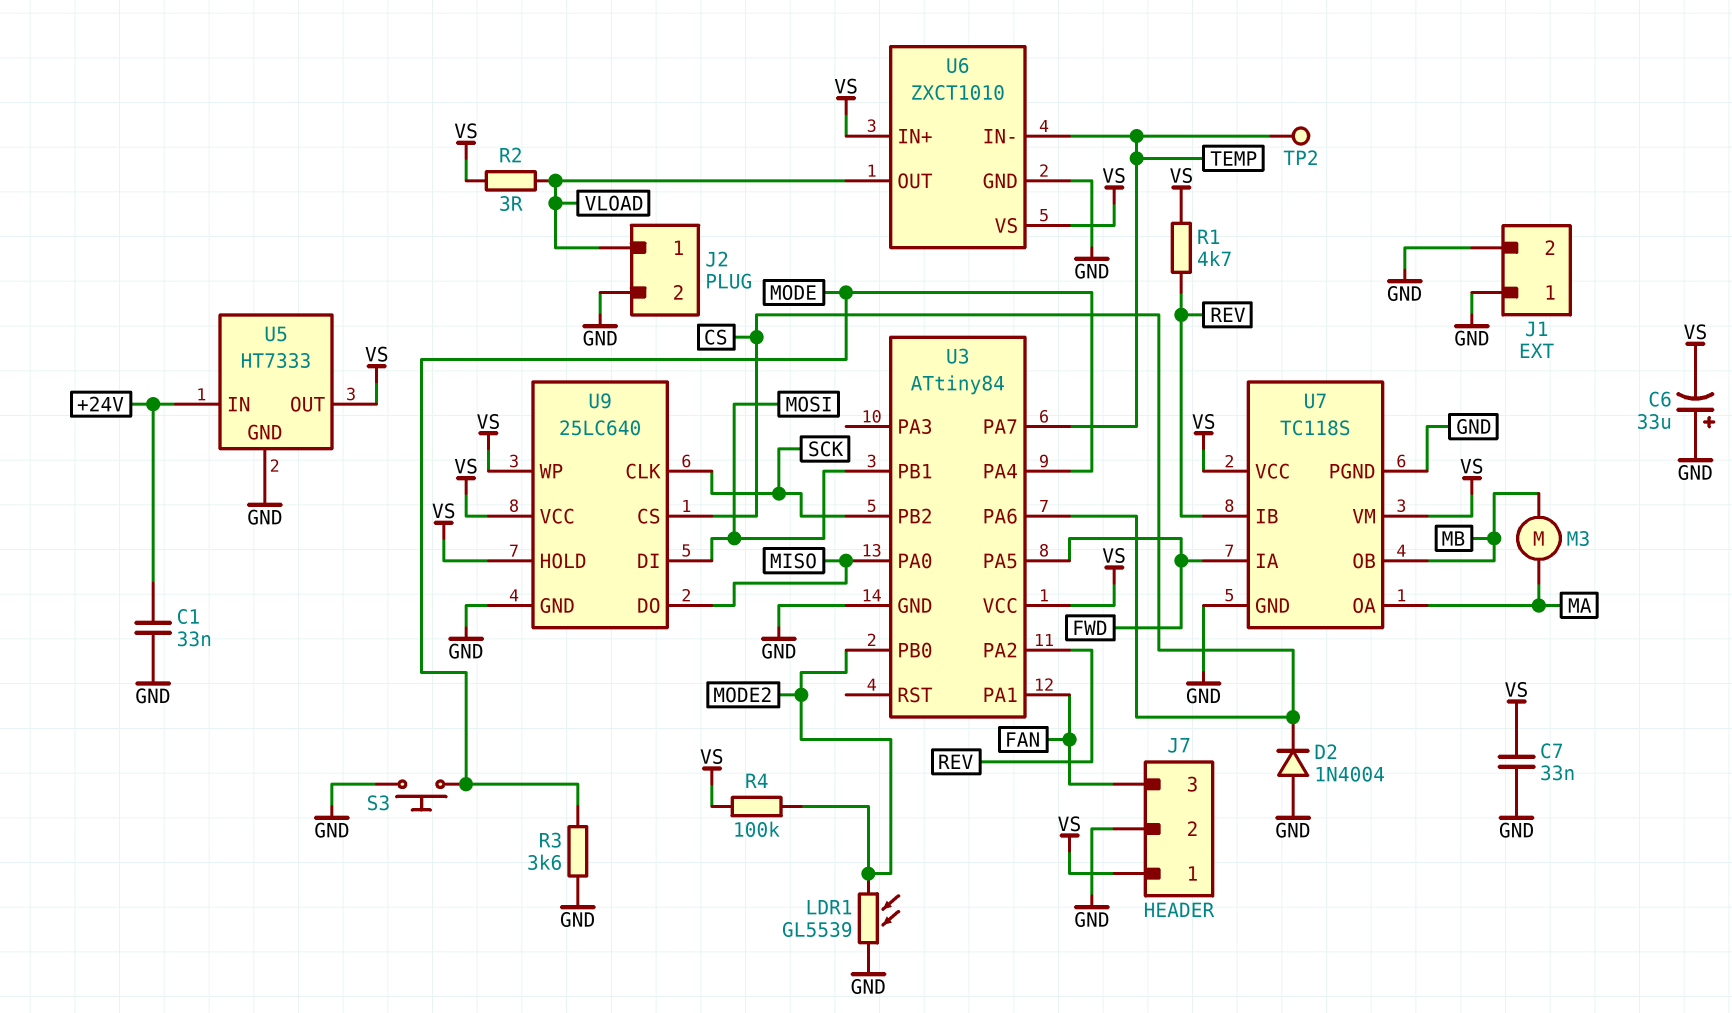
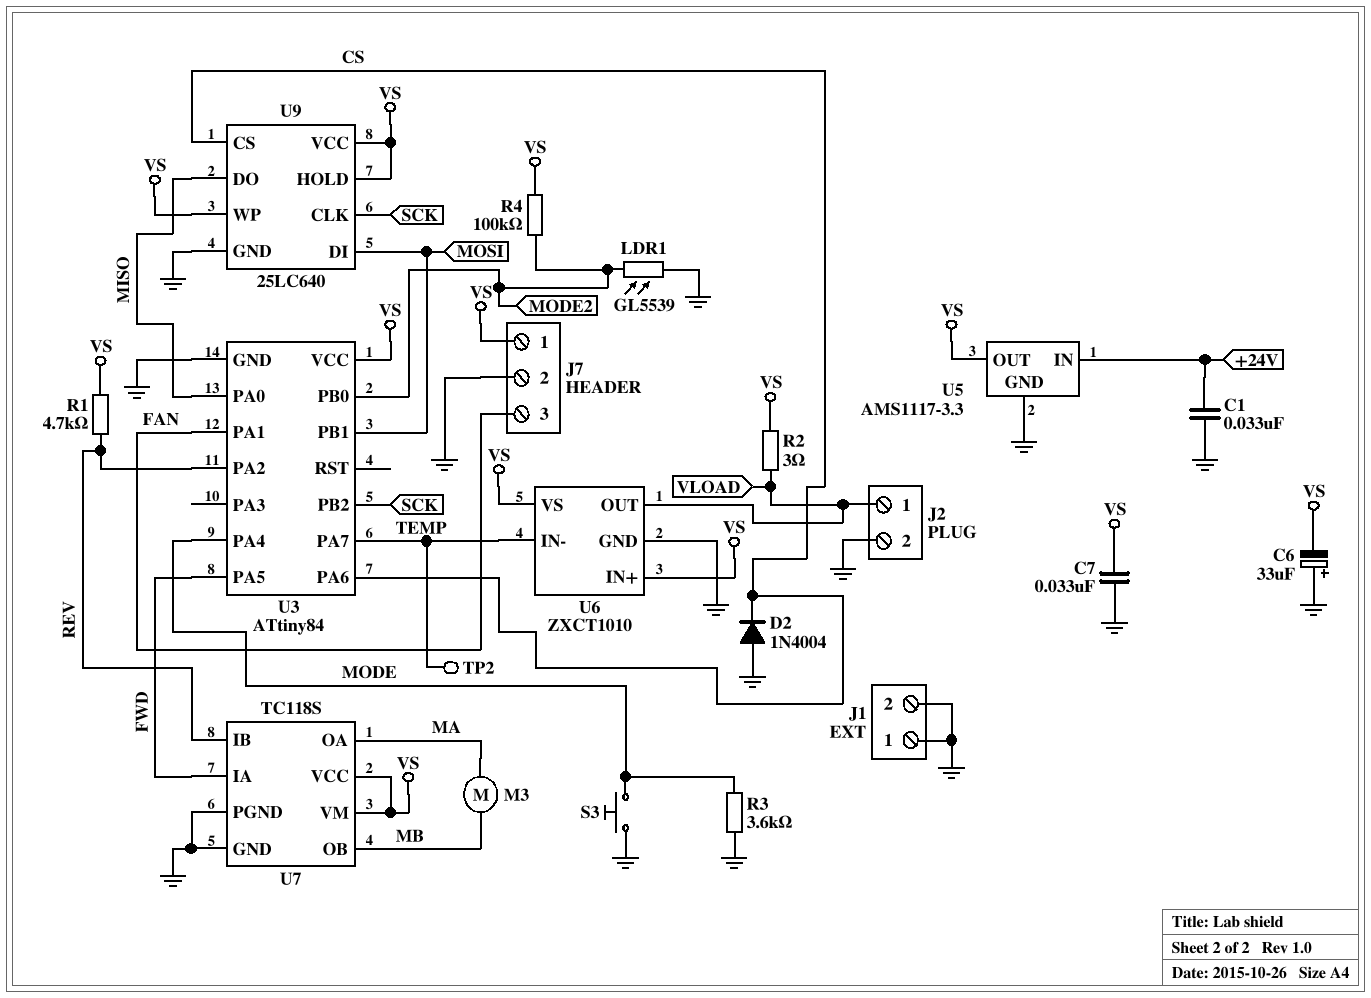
U5: HT7333 -> AMS1117-3.3

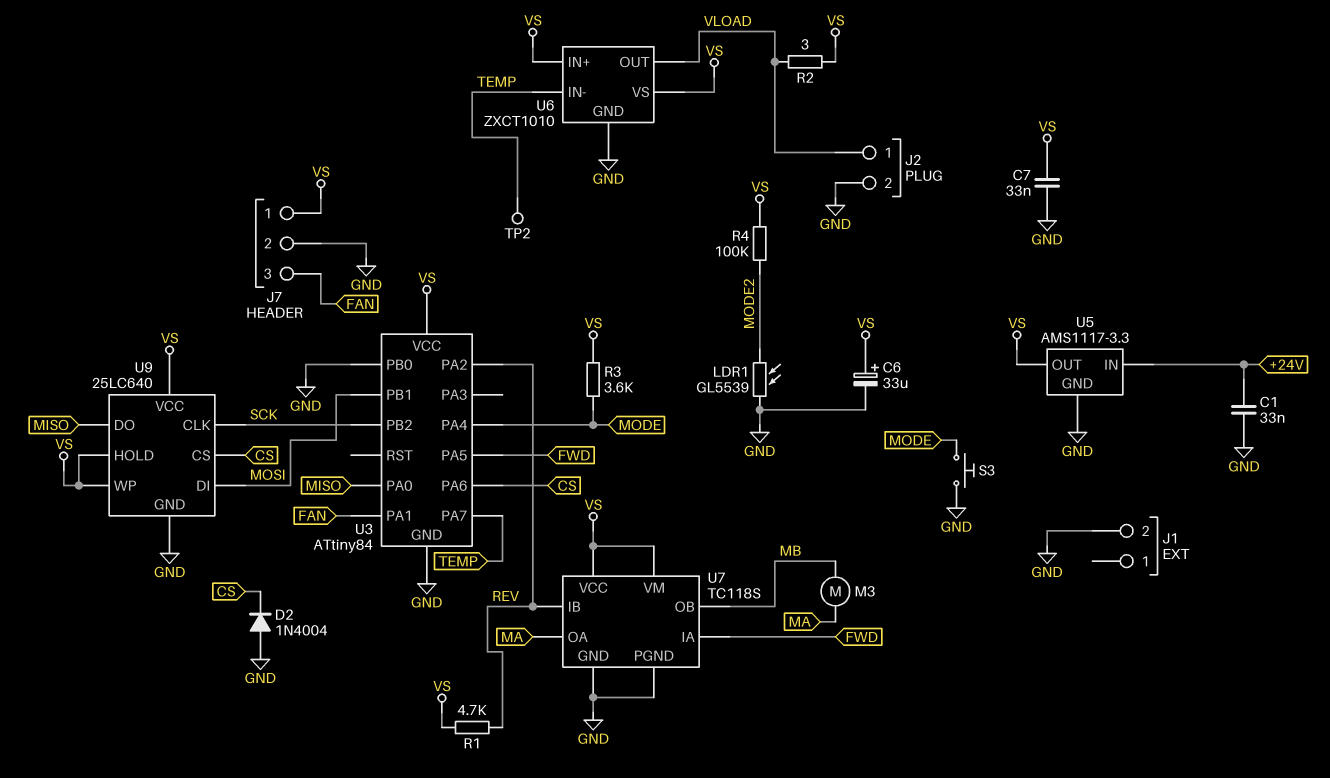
C6: 33uF (plus GND, minus VS) -> 33uF (plus VS, minus GND)
J1 pin 1: GND -> none
R3: 3.6k (GND, MODE) -> 3.6k (MODE, VS)
U3 pin PB0: MODE2 -> GND

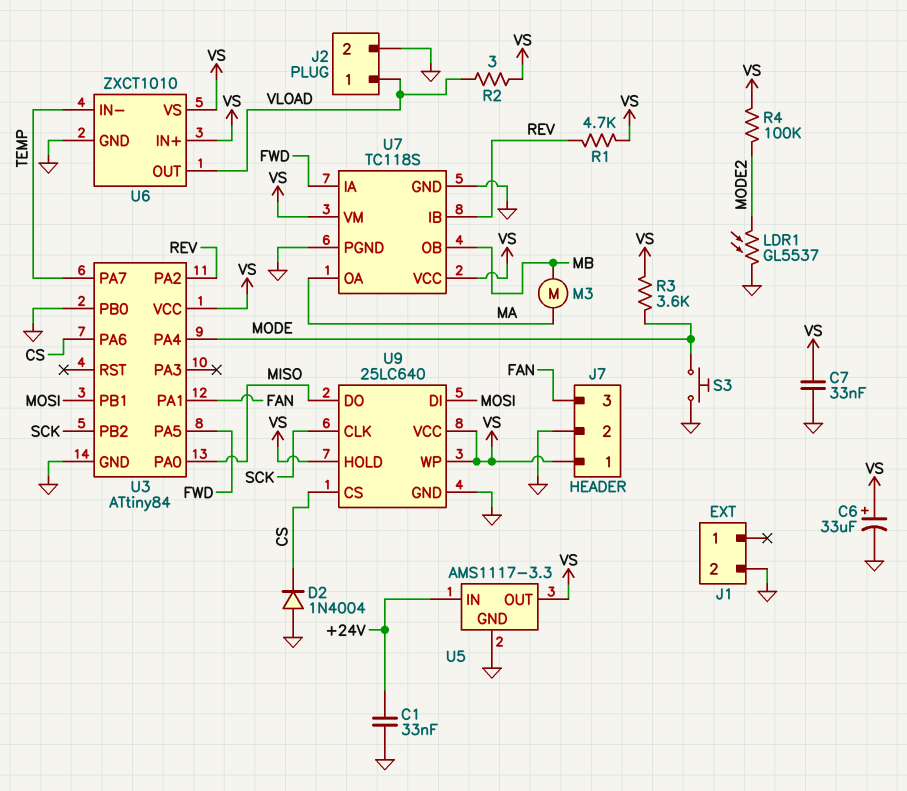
LDR1: GL5539 (GND, MODE2) -> GL5537 (GND, MODE2)
TP2: test point (TEMP) -> none

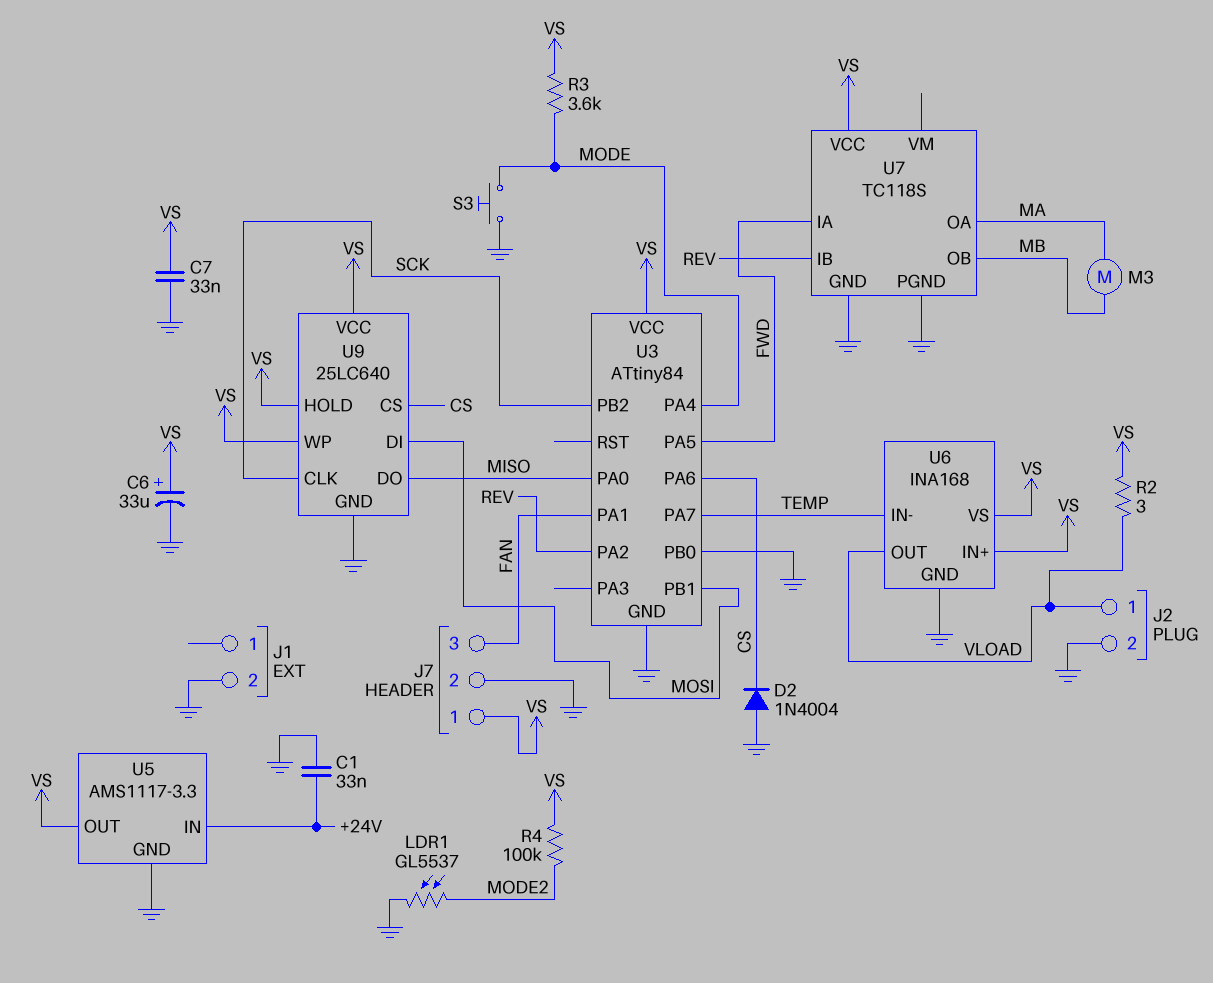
R1: 4.7k (REV, VS) -> none
U6: ZXCT1010 -> INA168
U7 pin VM: VS -> none

